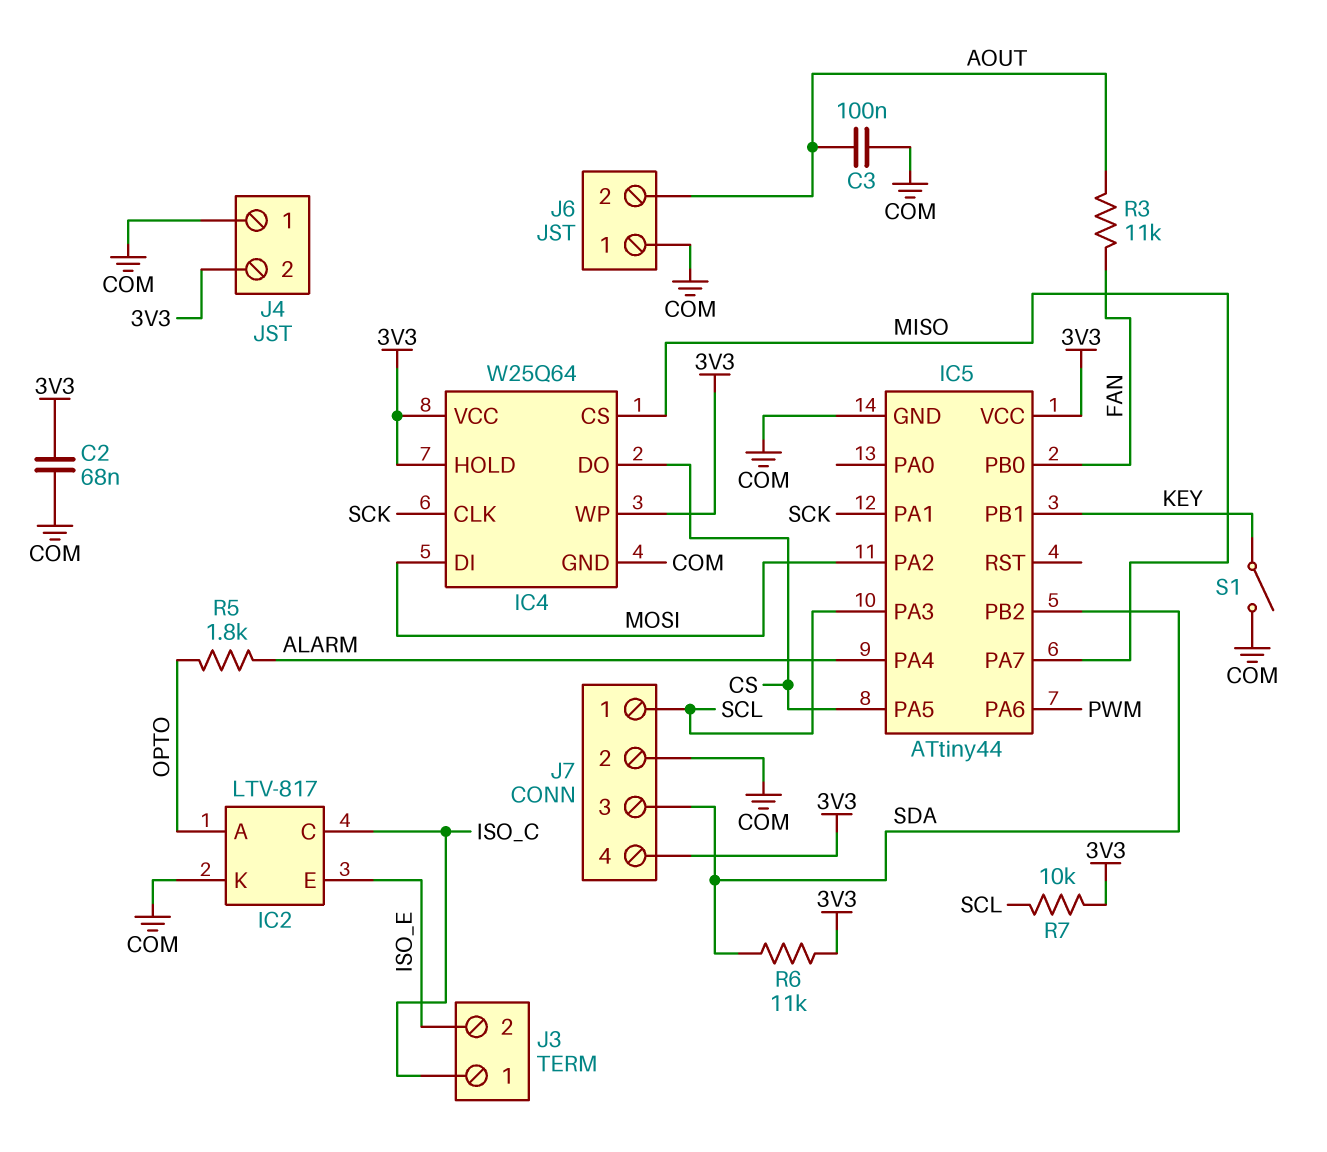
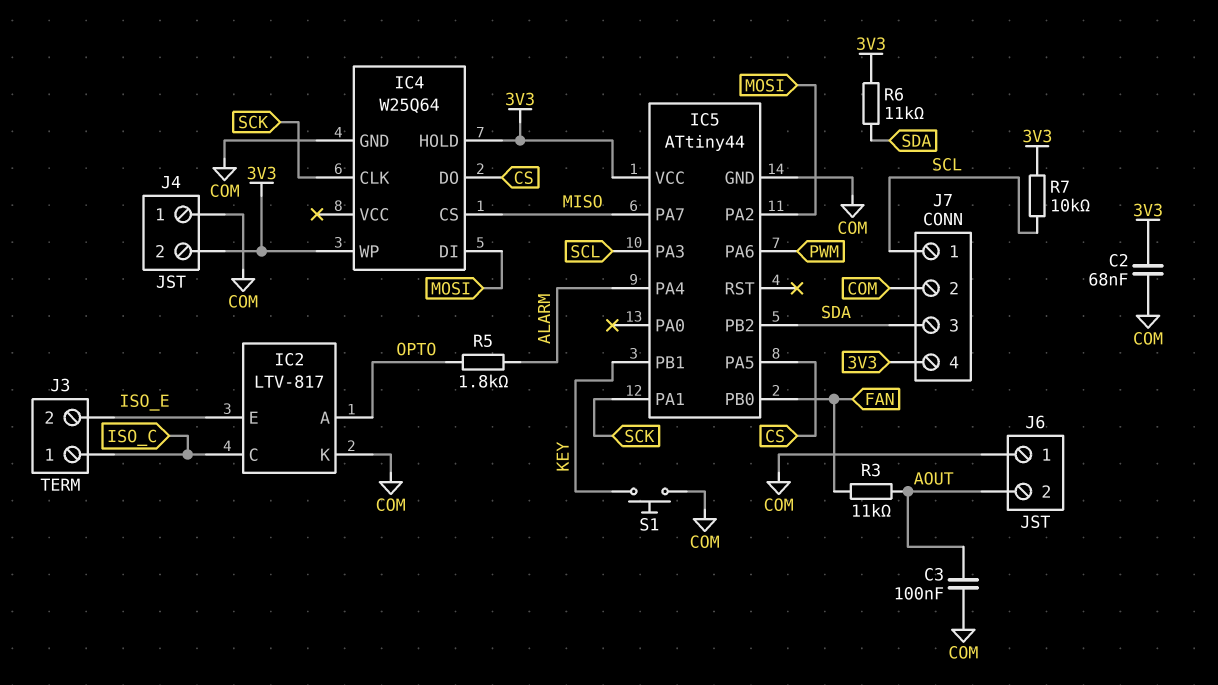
IC4 pin VCC: 3V3 -> none
S1: switch (COM, KEY) -> button (COM, KEY)

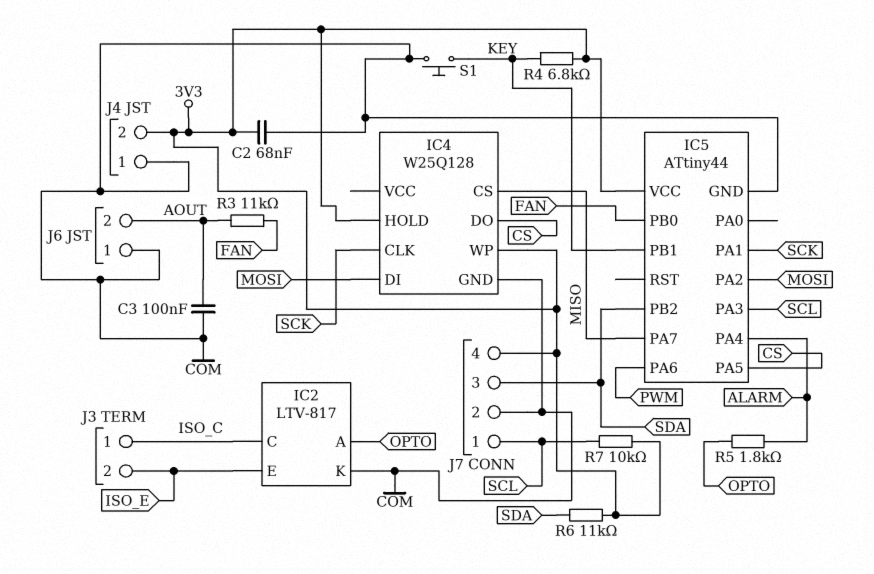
IC4: W25Q64 -> W25Q128
R4: none -> 6.8k (3V3, KEY)

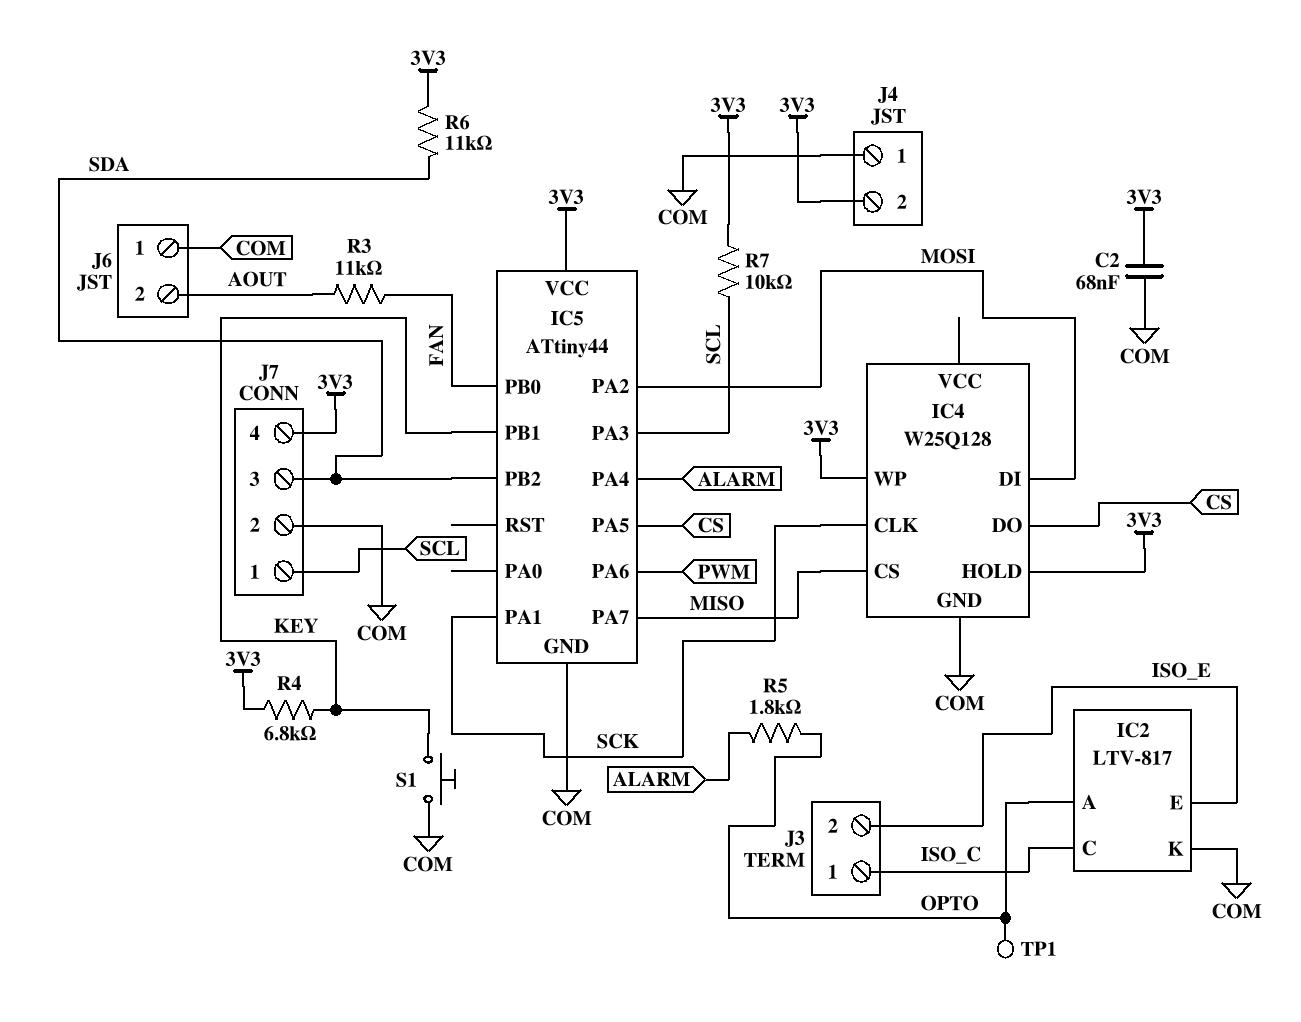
C3: 100nF (AOUT, COM) -> none
TP1: none -> test point (OPTO)

